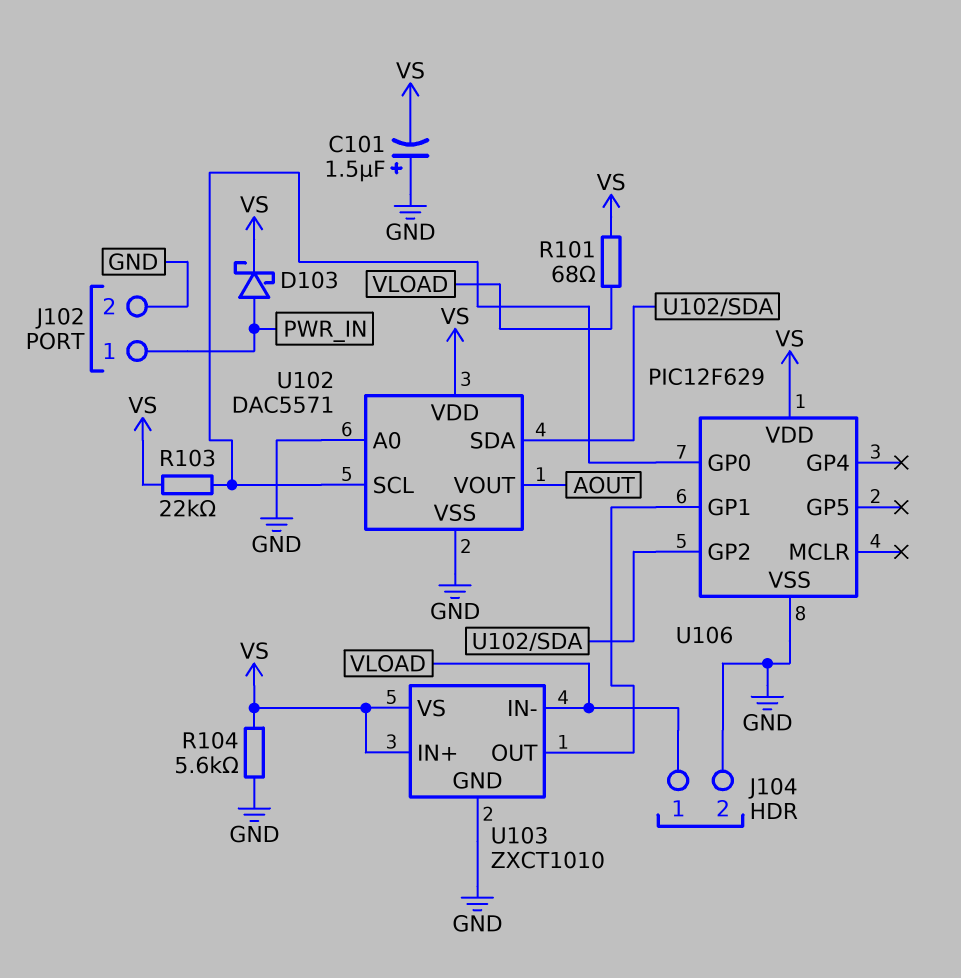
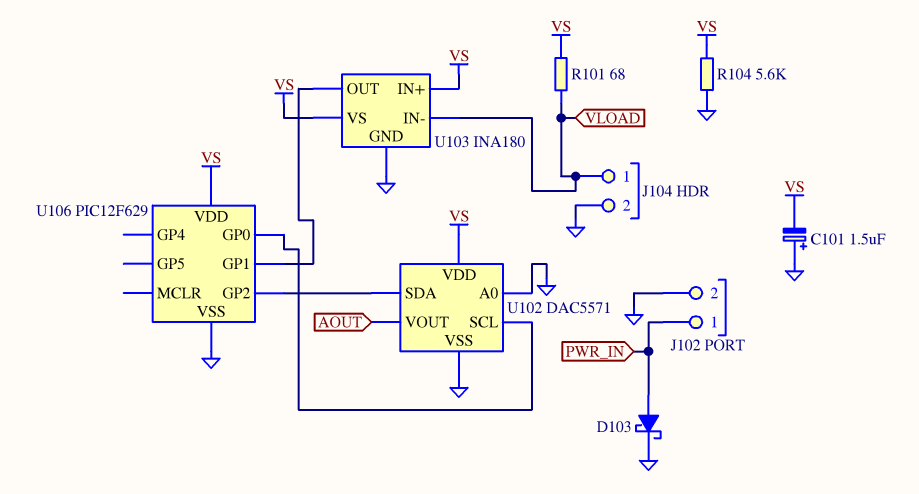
D103: schottky (A PWR_IN, K VS) -> schottky (A PWR_IN, K GND)
R103: 22k (U102/SCL, VS) -> none
U103: ZXCT1010 -> INA180

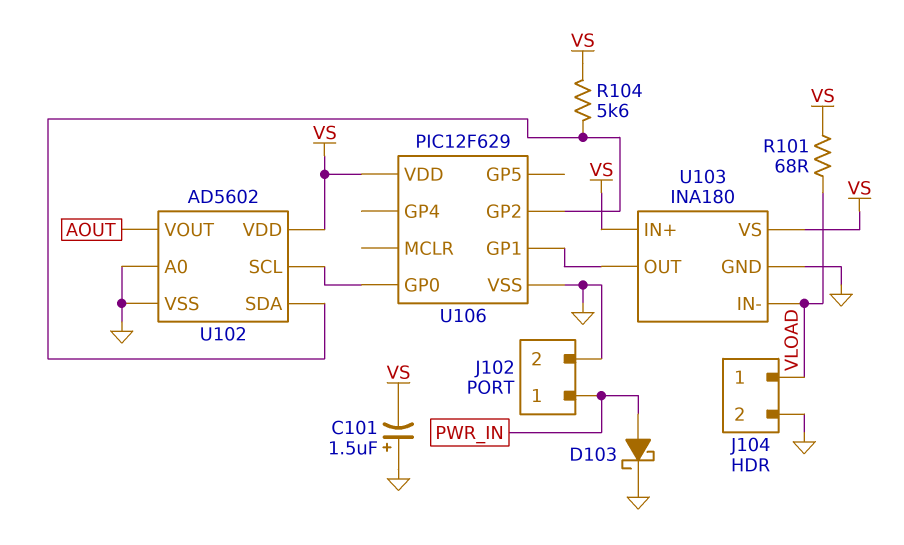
R104: 5.6k (GND, VS) -> 5.6k (U102/SDA, VS)
U102: DAC5571 -> AD5602

